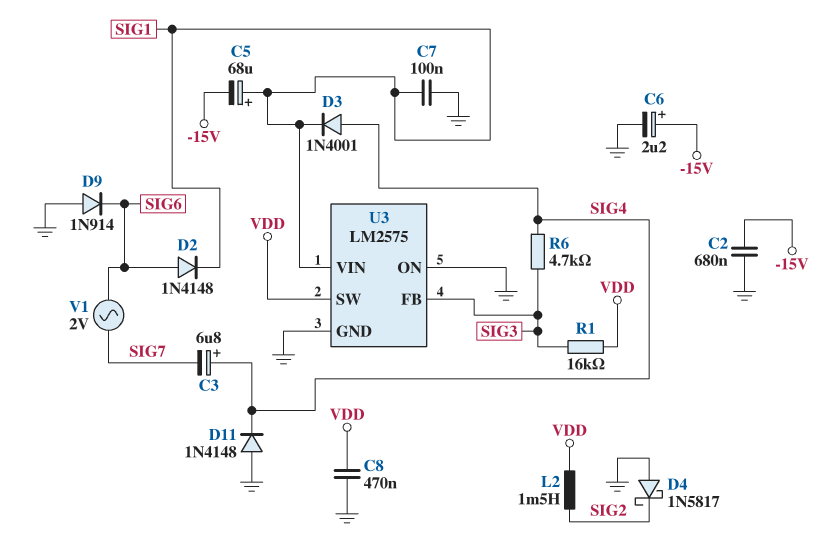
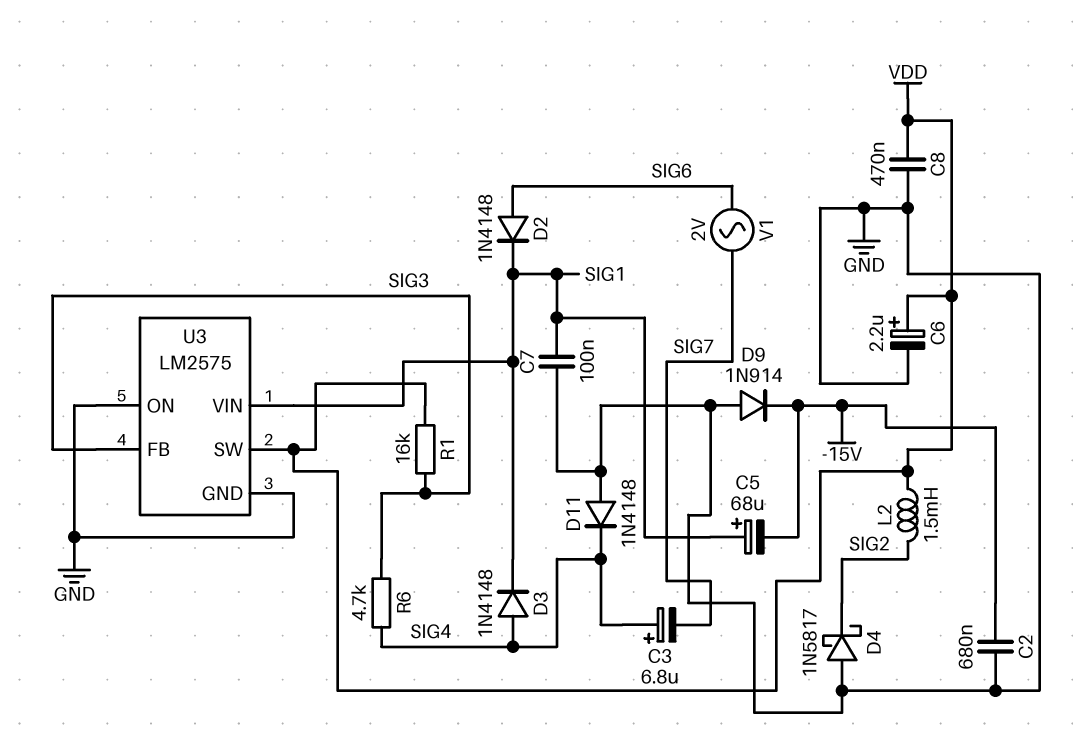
C6: 2.2uF (plus -15V, minus GND) -> 2.2uF (plus VDD, minus GND)
D3: diode 1N4001 (A SIG4, K SIG1) -> diode 1N4148 (A SIG4, K SIG1)
D9: diode 1N914 (A GND, K SIG6) -> diode 1N914 (A GND, K -15V)

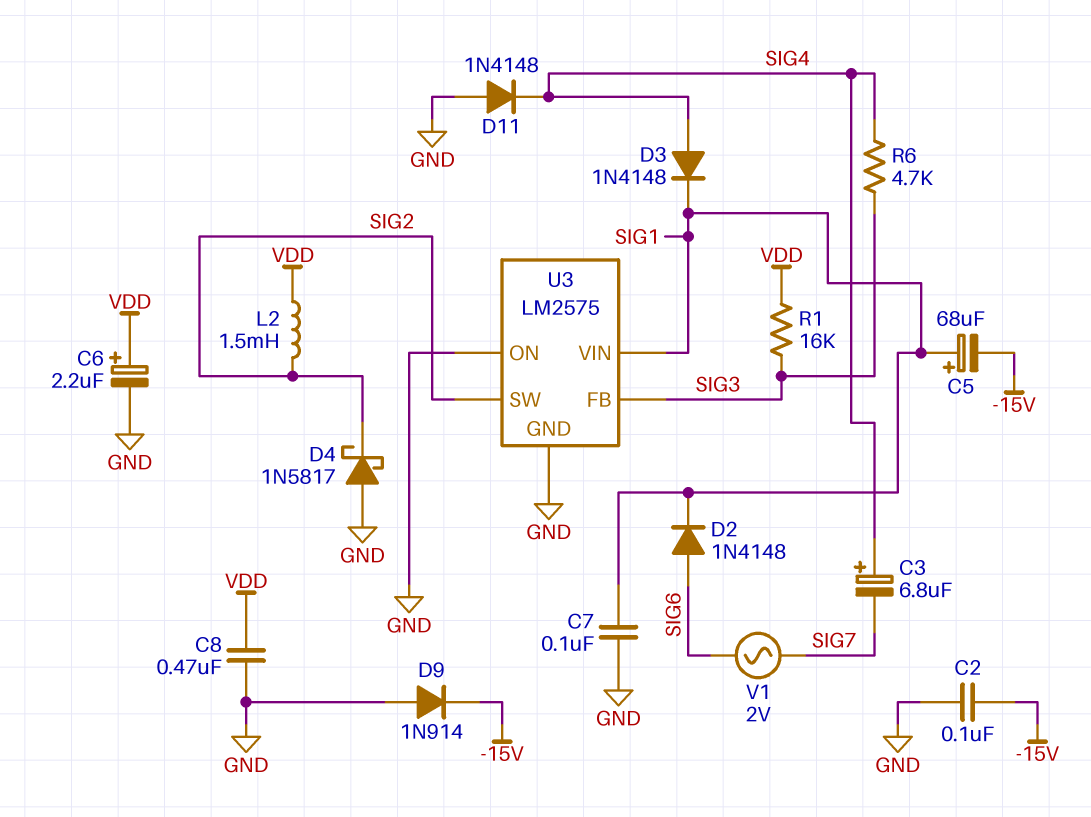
C2: 680nF (-15V, GND) -> 100nF (-15V, GND)
U3 pin SW: VDD -> SIG2

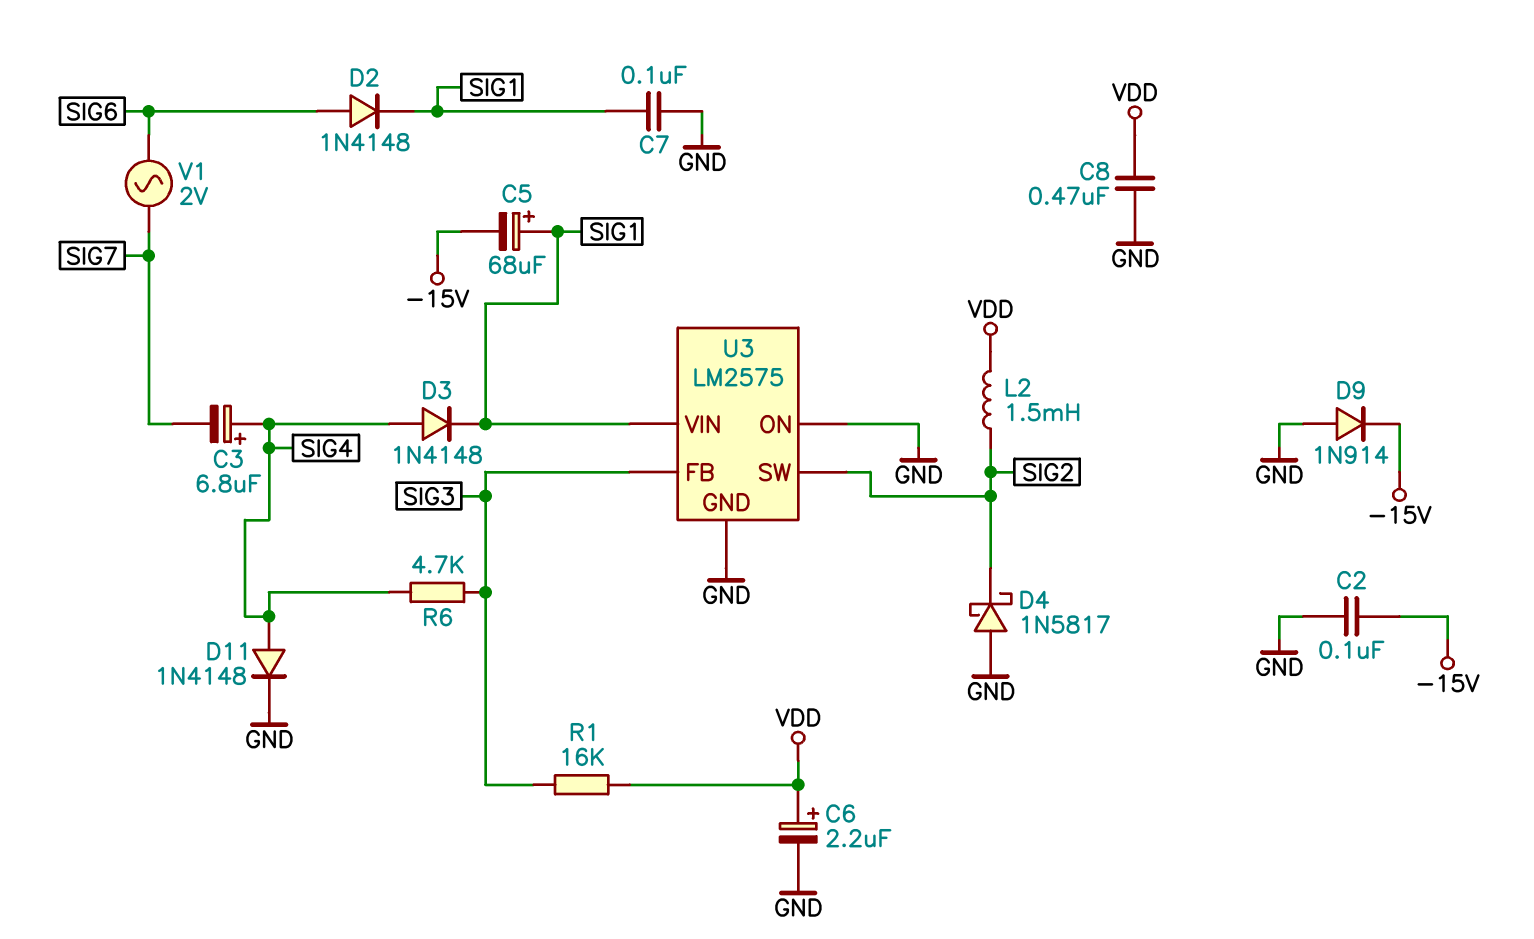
D11: diode 1N4148 (A GND, K SIG4) -> diode 1N4148 (A SIG4, K GND)

